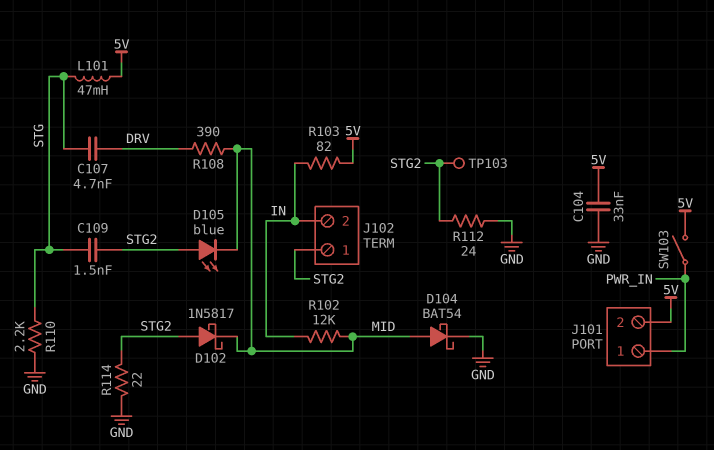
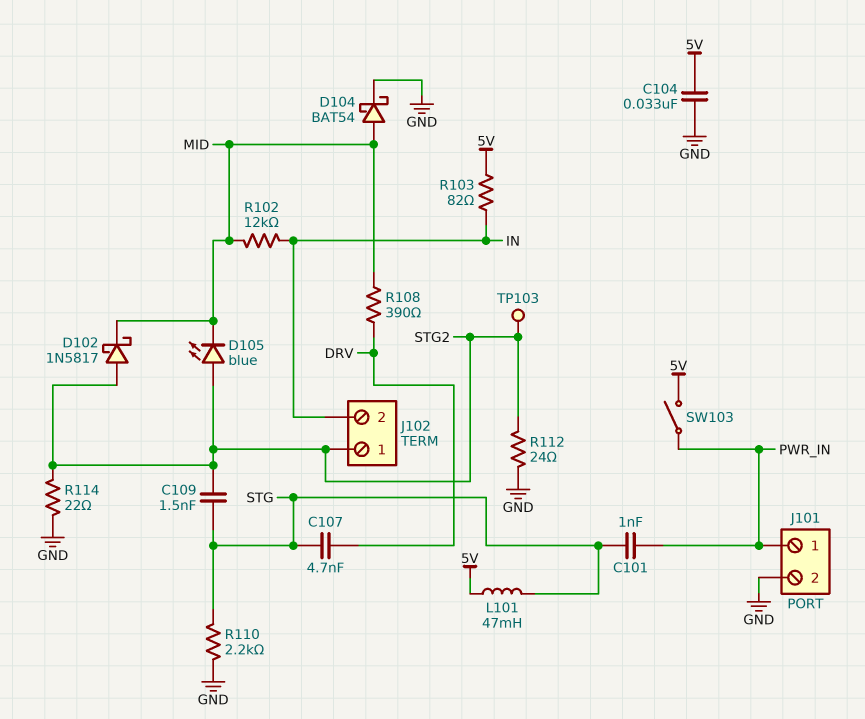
C101: none -> 1nF (PWR_IN, STG)
J101 pin 2: 5V -> GND

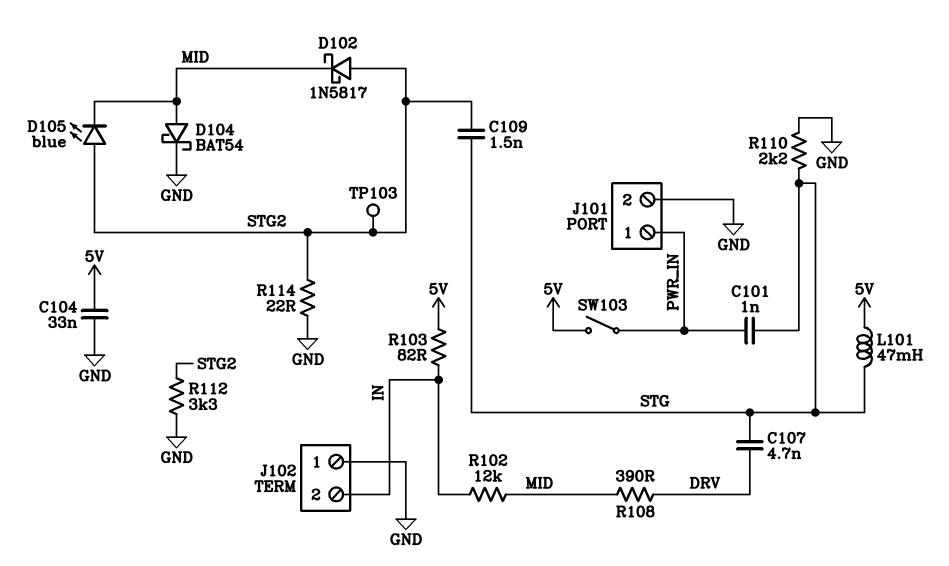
J102 pin 1: STG2 -> GND
R112: 24 (GND, STG2) -> 3.3k (GND, STG2)

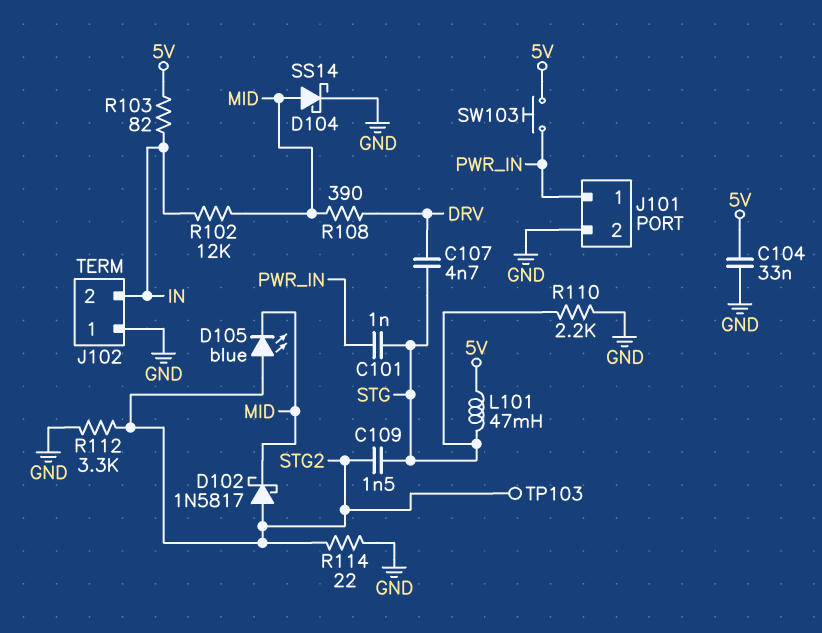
D104: schottky BAT54 (A MID, K GND) -> schottky SS14 (A MID, K GND)
SW103: switch (5V, PWR_IN) -> button (5V, PWR_IN)

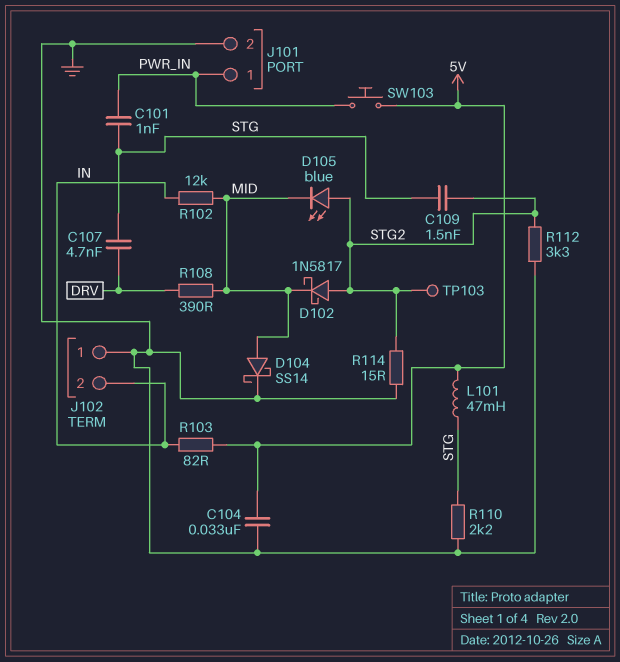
R114: 22 (GND, STG2) -> 15 (GND, STG2)

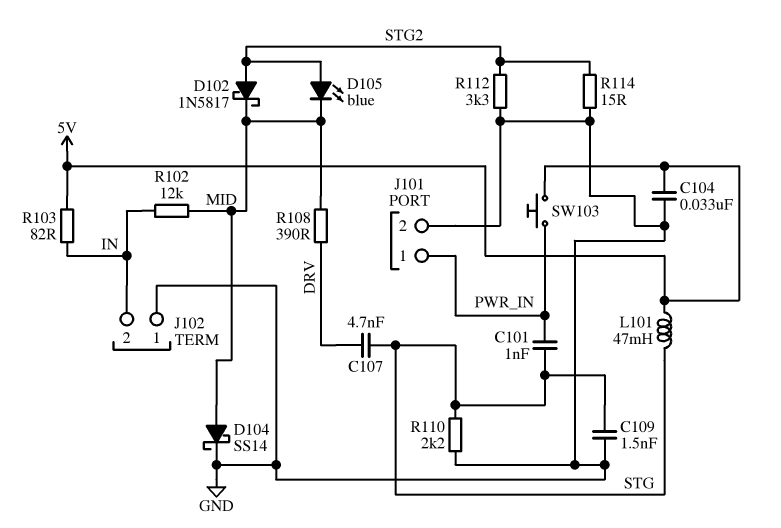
C109: 1.5nF (STG, STG2) -> 1.5nF (GND, STG)
TP103: test point (STG2) -> none

